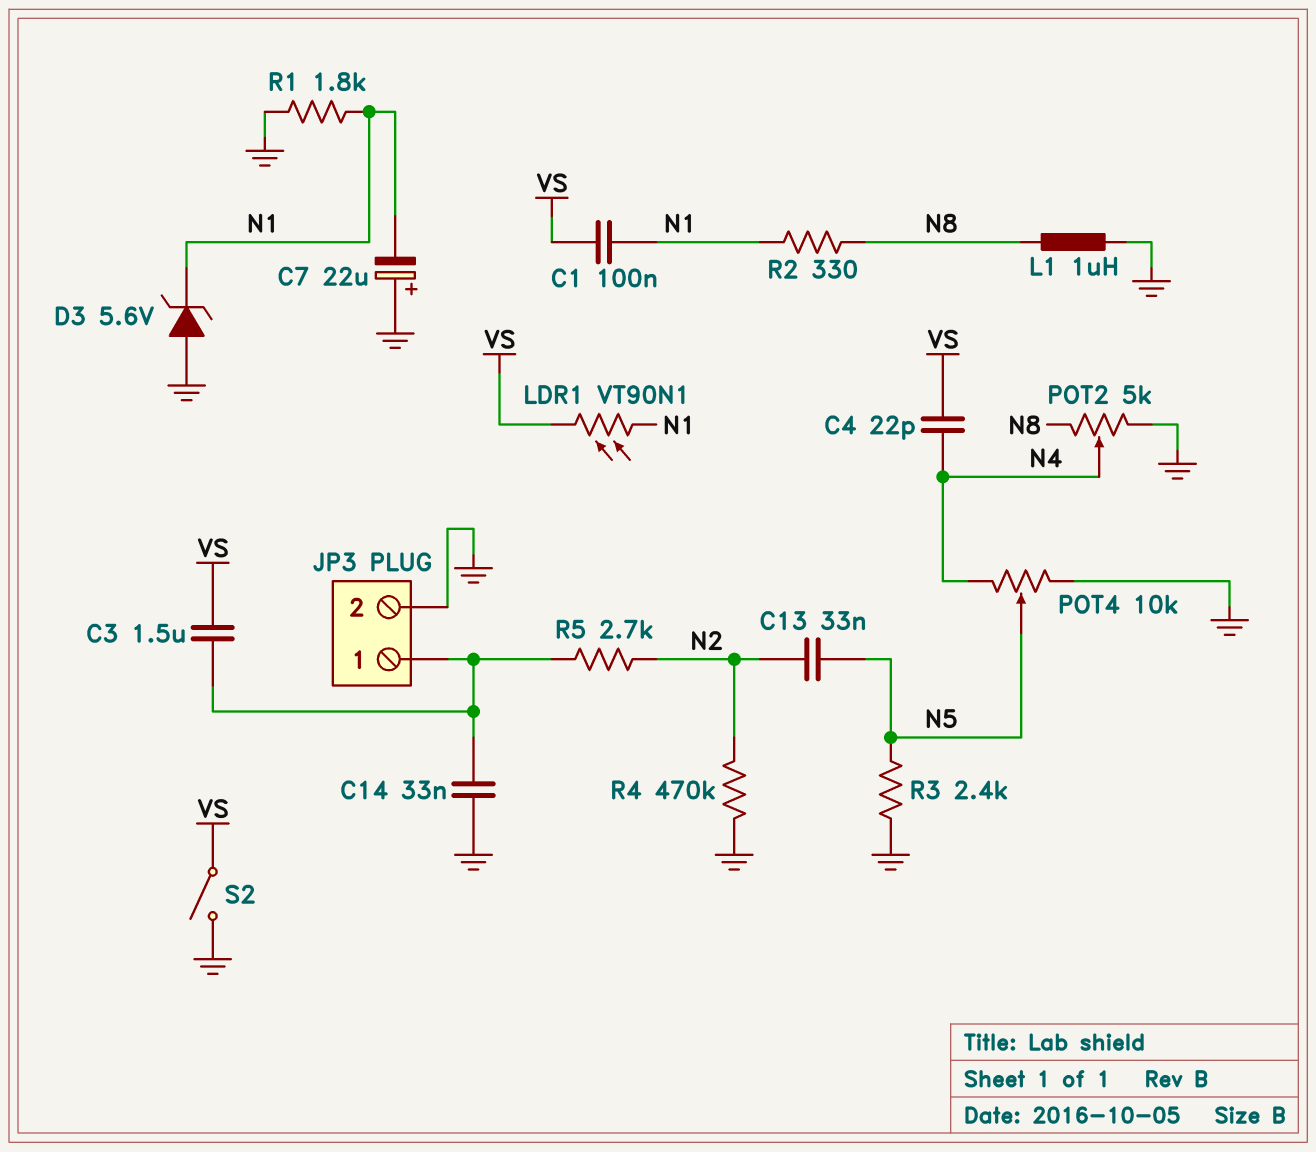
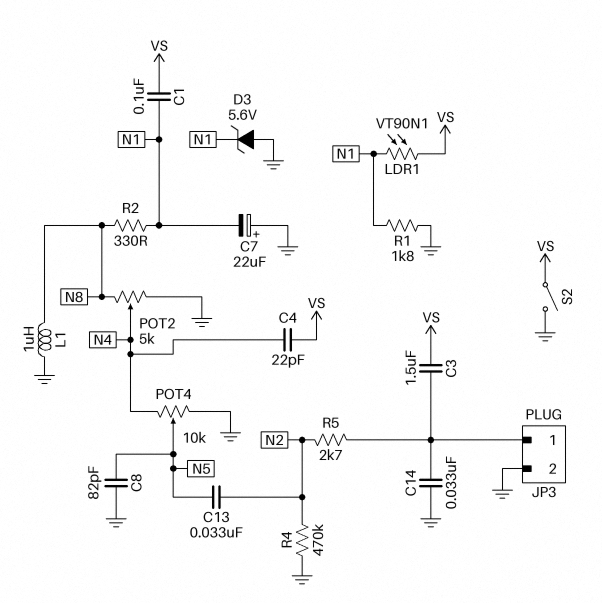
C8: none -> 82pF (GND, N5)
R3: 2.4k (GND, N5) -> none

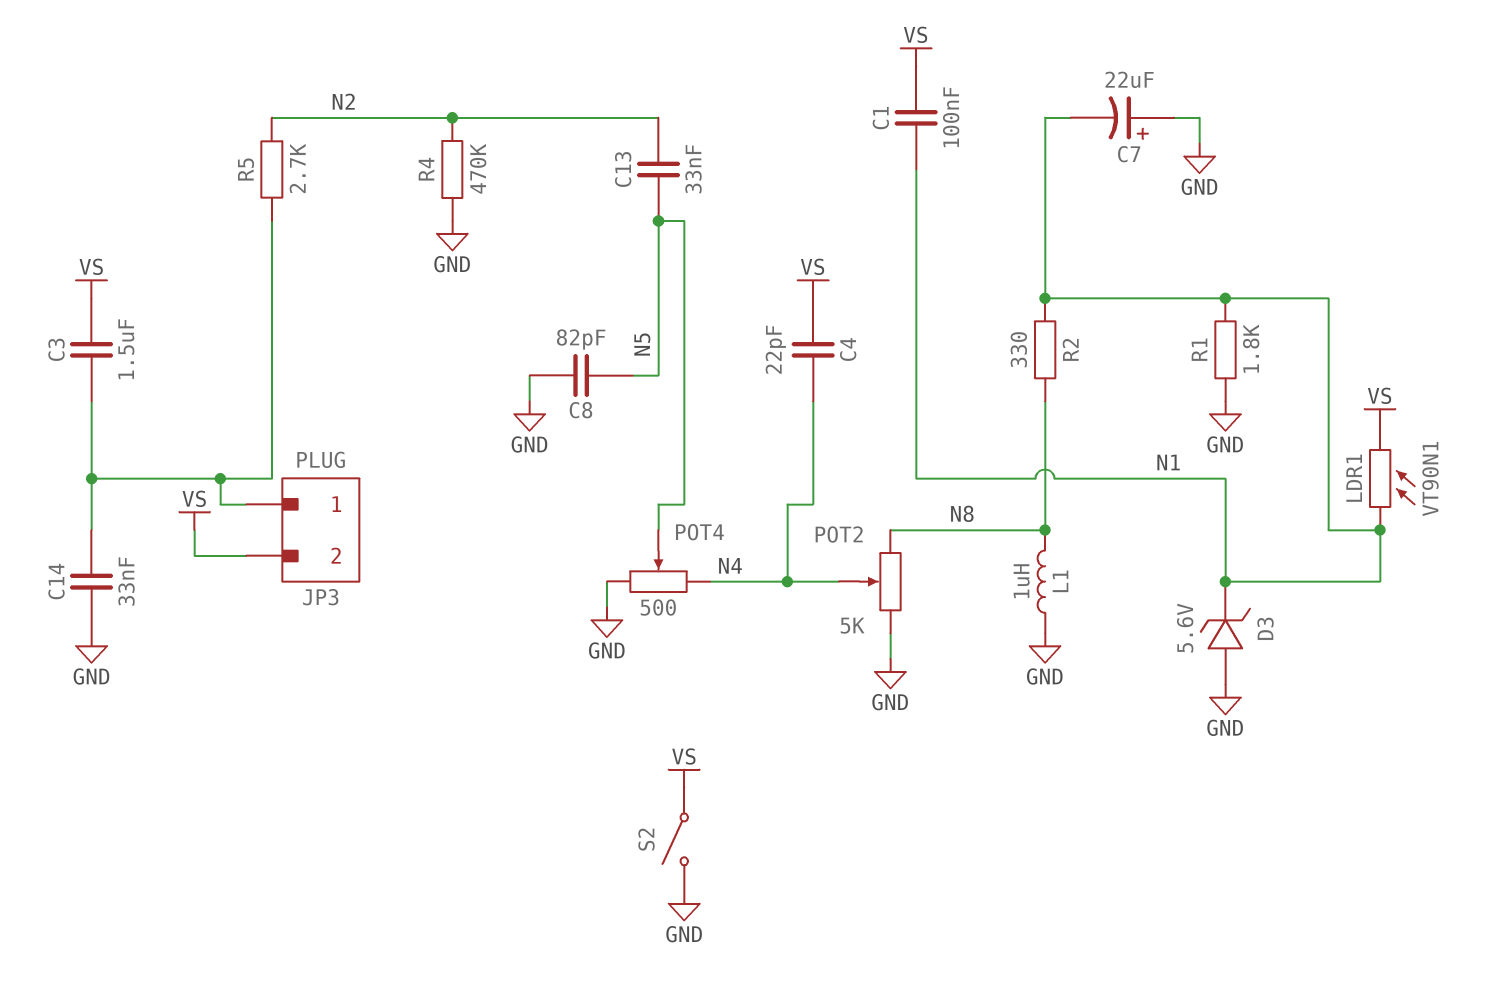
JP3 pin 2: GND -> VS
POT4: 10k (GND, N4, wiper N5) -> 500 (GND, N4, wiper N5)

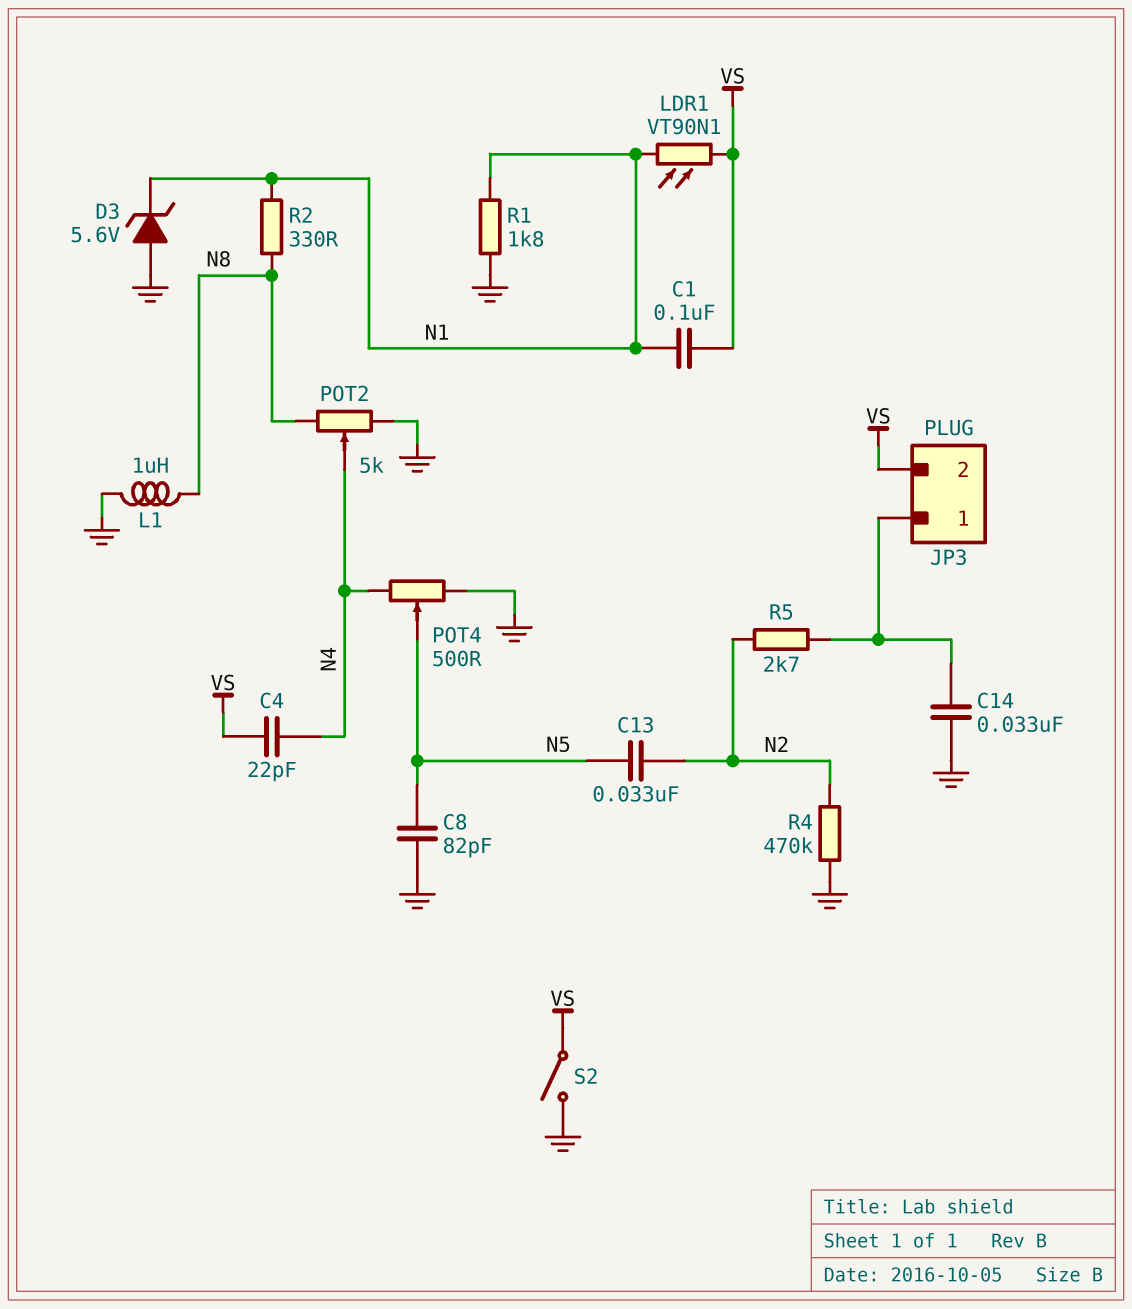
C3: 1.5uF (JP3/1, VS) -> none
C7: 22uF (plus GND, minus N1) -> none

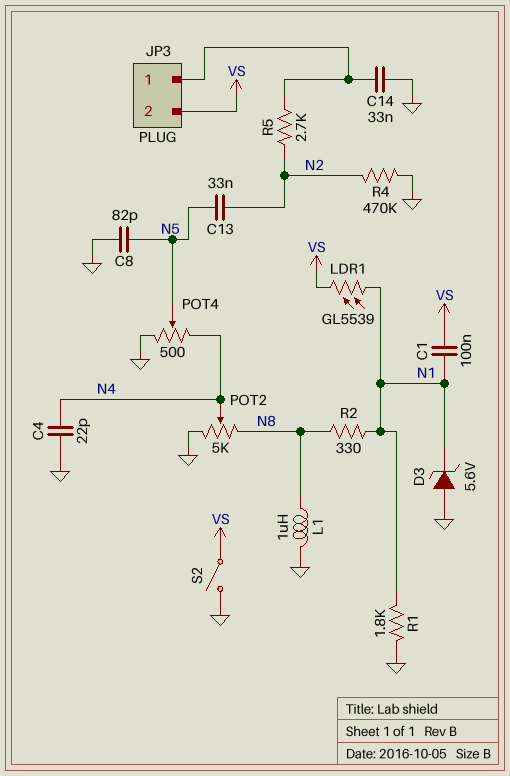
C4: 22pF (N4, VS) -> 22pF (GND, N4)
LDR1: VT90N1 (N1, VS) -> GL5539 (N1, VS)

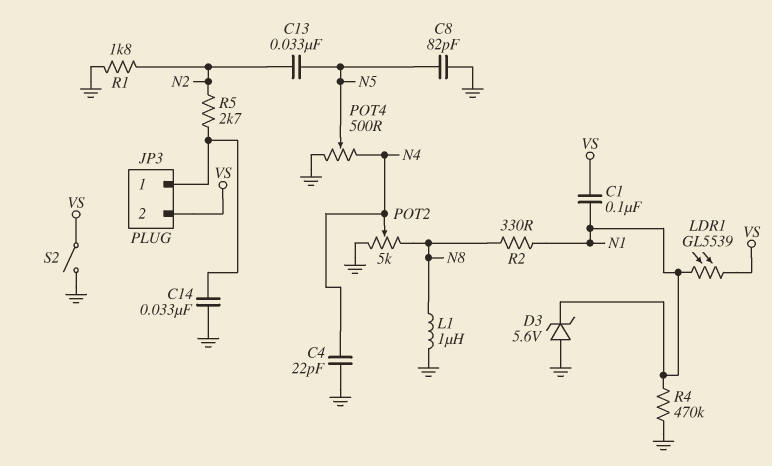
R1: 1.8k (GND, N1) -> 1.8k (GND, N2)
R4: 470k (GND, N2) -> 470k (GND, N1)

